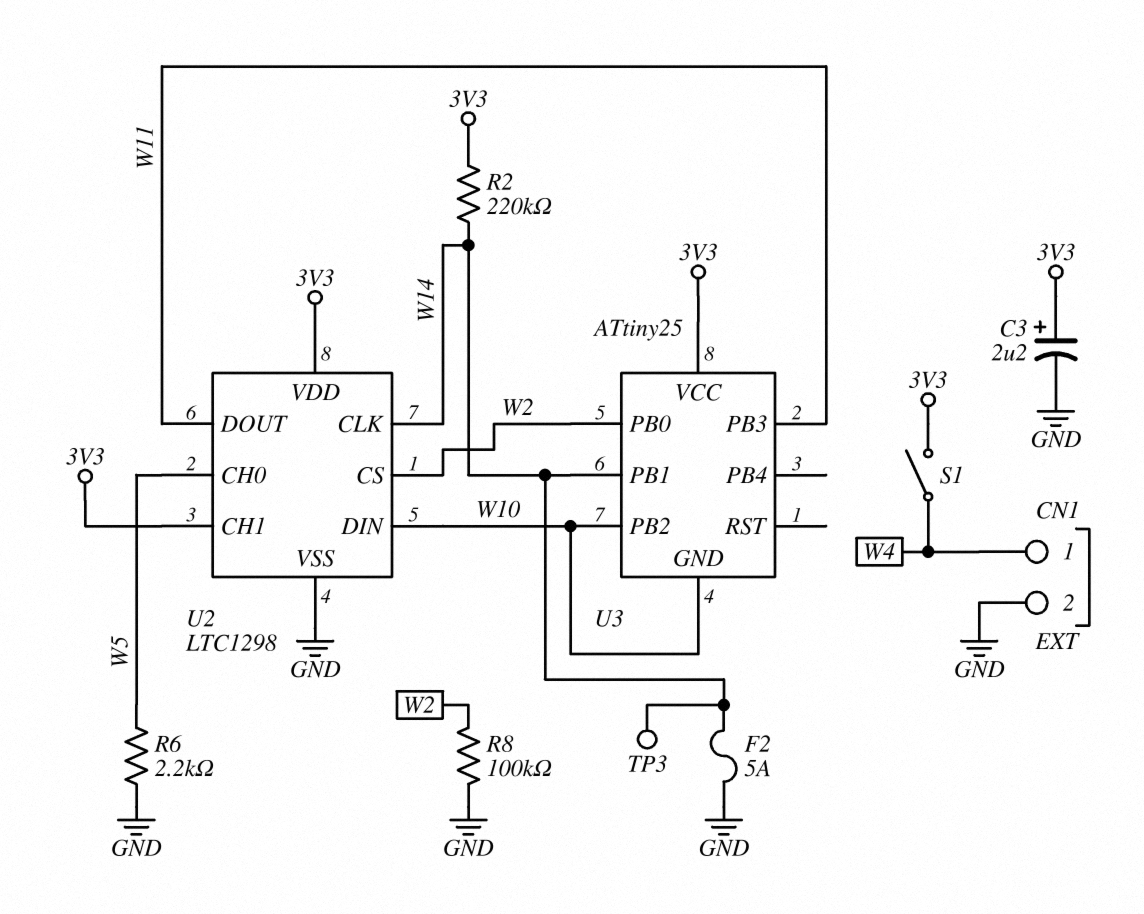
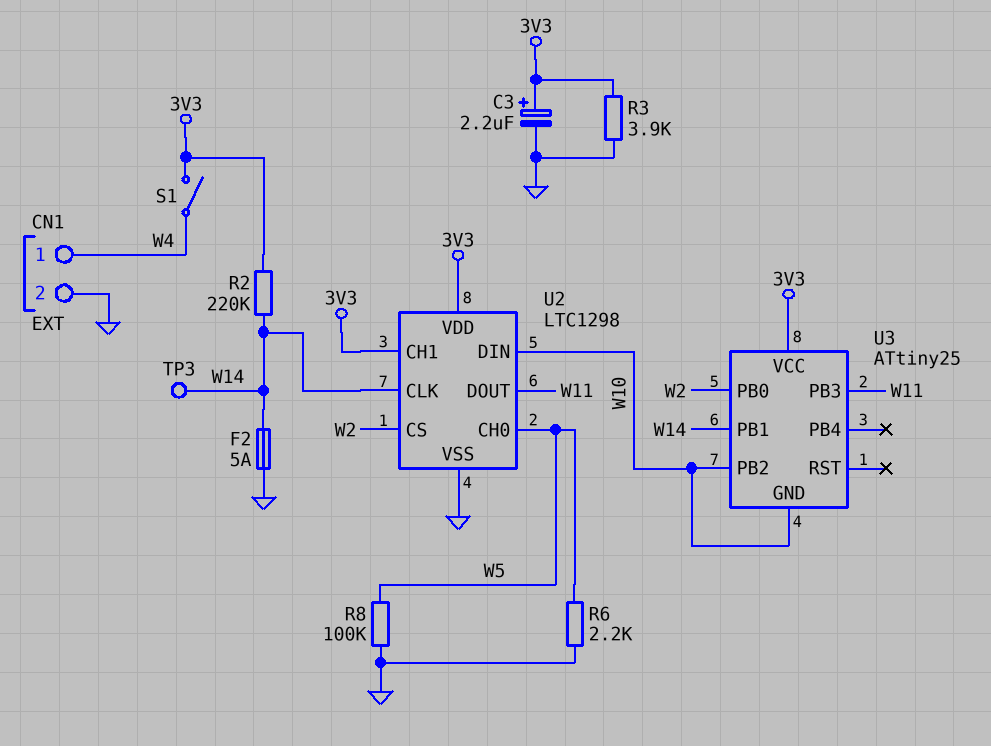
R3: none -> 3.9k (3V3, GND)
R8: 100k (GND, W2) -> 100k (GND, W5)

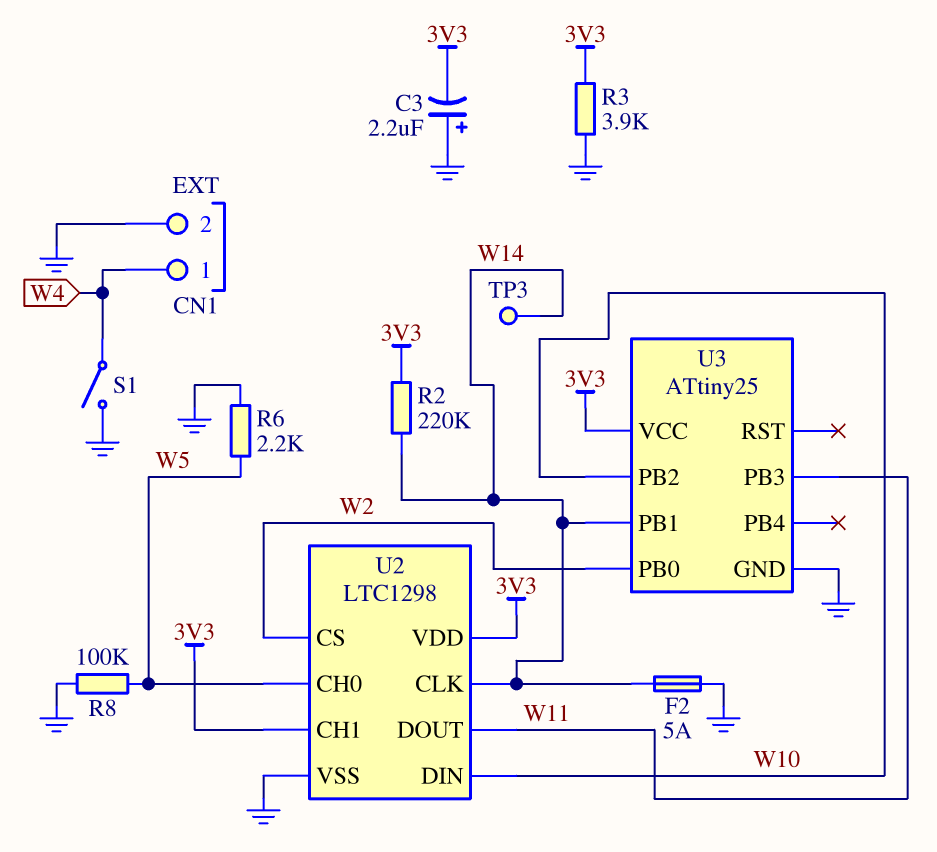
C3: 2.2uF (plus 3V3, minus GND) -> 2.2uF (plus GND, minus 3V3)
S1: switch (3V3, W4) -> switch (GND, W4)
U3 pin GND: W10 -> GND

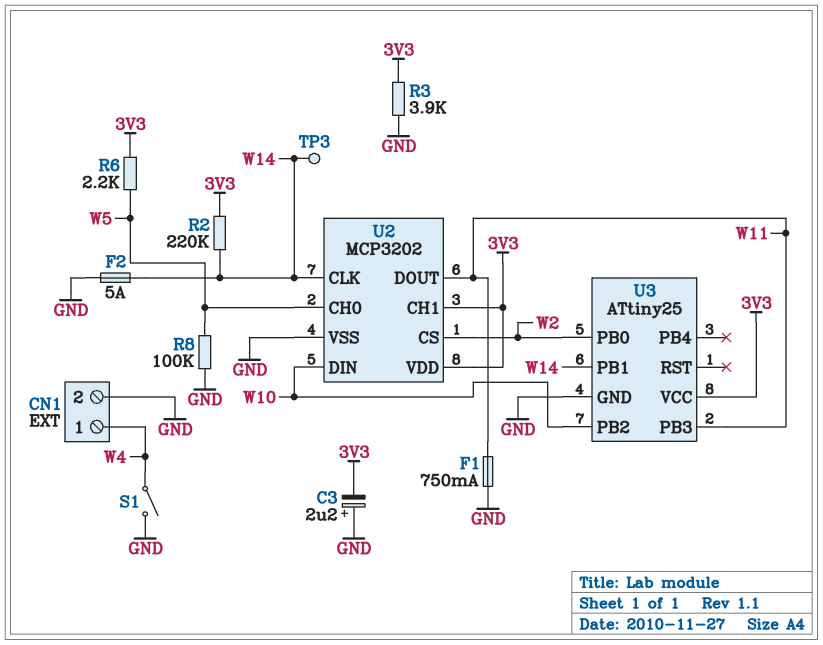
F1: none -> 750mA (GND, W11)
R6: 2.2k (GND, W5) -> 2.2k (3V3, W5)
U2: LTC1298 -> MCP3202

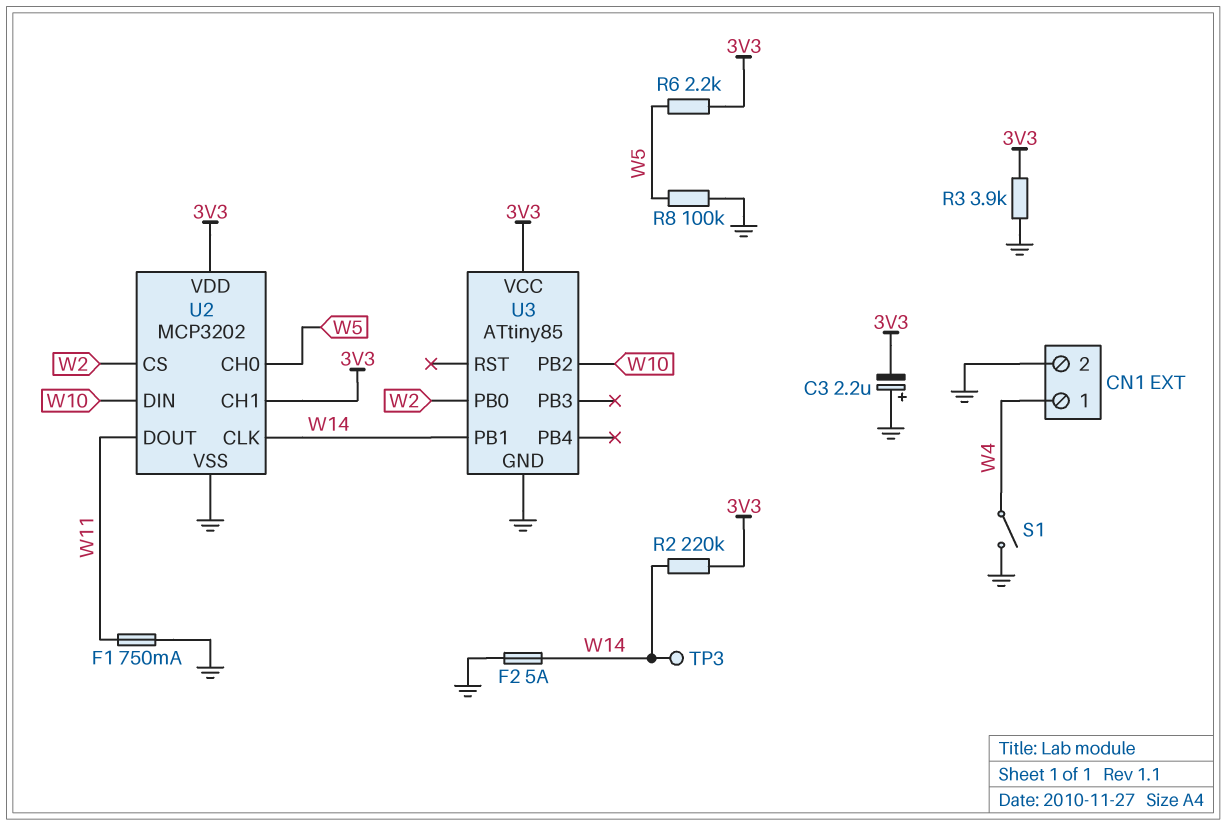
U3: ATtiny25 -> ATtiny85
U3 pin PB3: W11 -> none

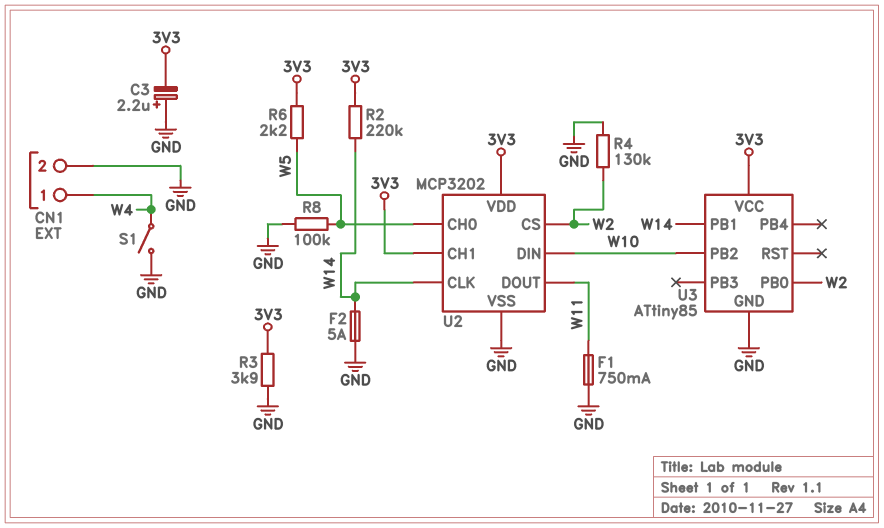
R4: none -> 130k (GND, W2)
TP3: test point (W14) -> none

